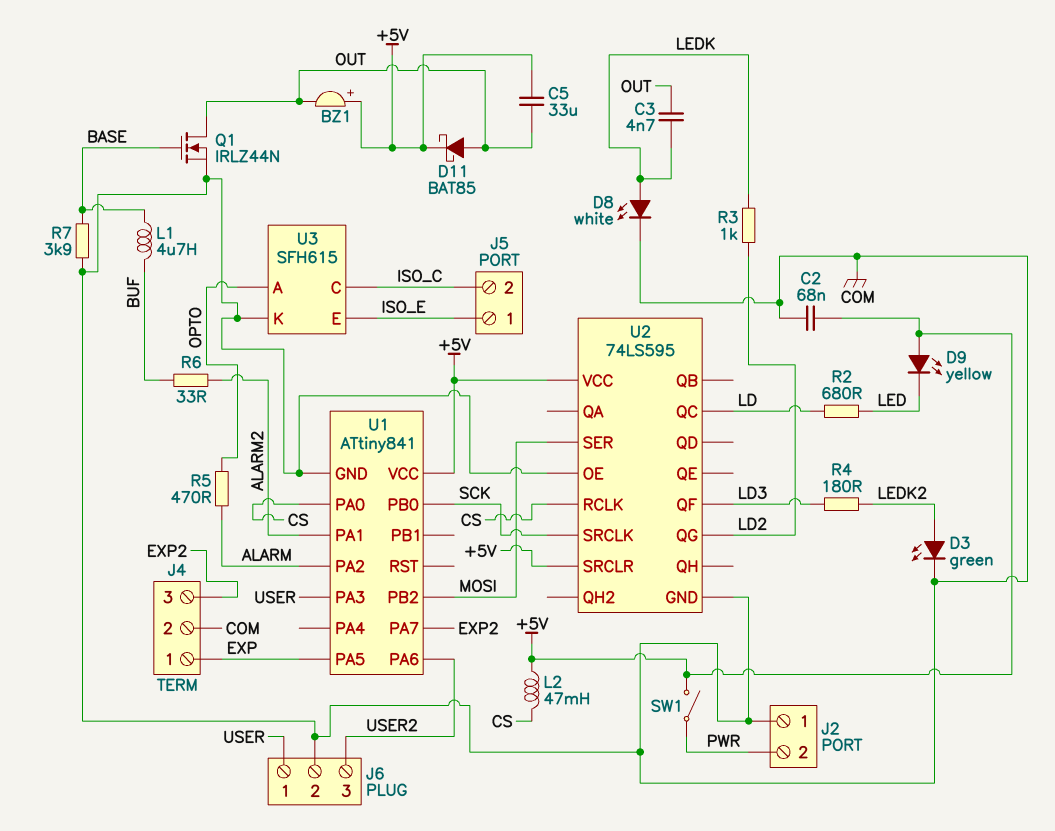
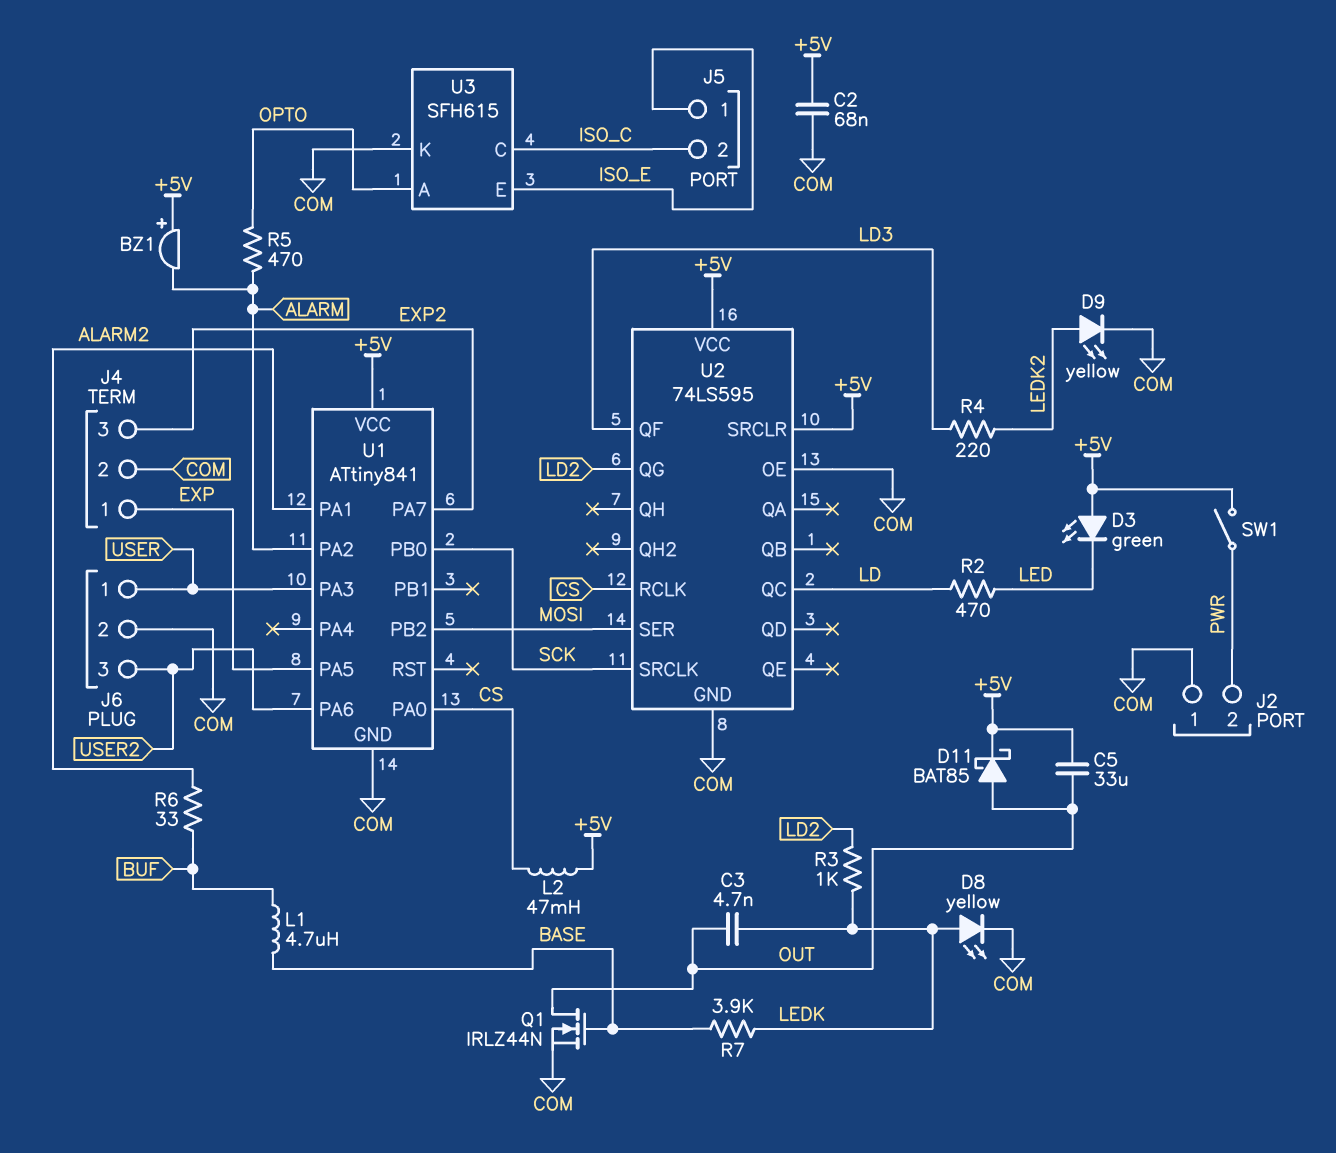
BZ1: buzzer (plus +5V, minus OUT) -> buzzer (plus +5V, minus ALARM)
D3: LED green (A LEDK2, K COM) -> LED green (A +5V, K LED)
D8: LED white (A LEDK, K COM) -> LED yellow (A LEDK, K COM)
D9: LED yellow (A +5V, K LED) -> LED yellow (A LEDK2, K COM)
R2: 680 (LD, LED) -> 470 (LD, LED)
R4: 180 (LD3, LEDK2) -> 220 (LD3, LEDK2)
R7: 3.9k (BASE, COM) -> 3.9k (BASE, LEDK)

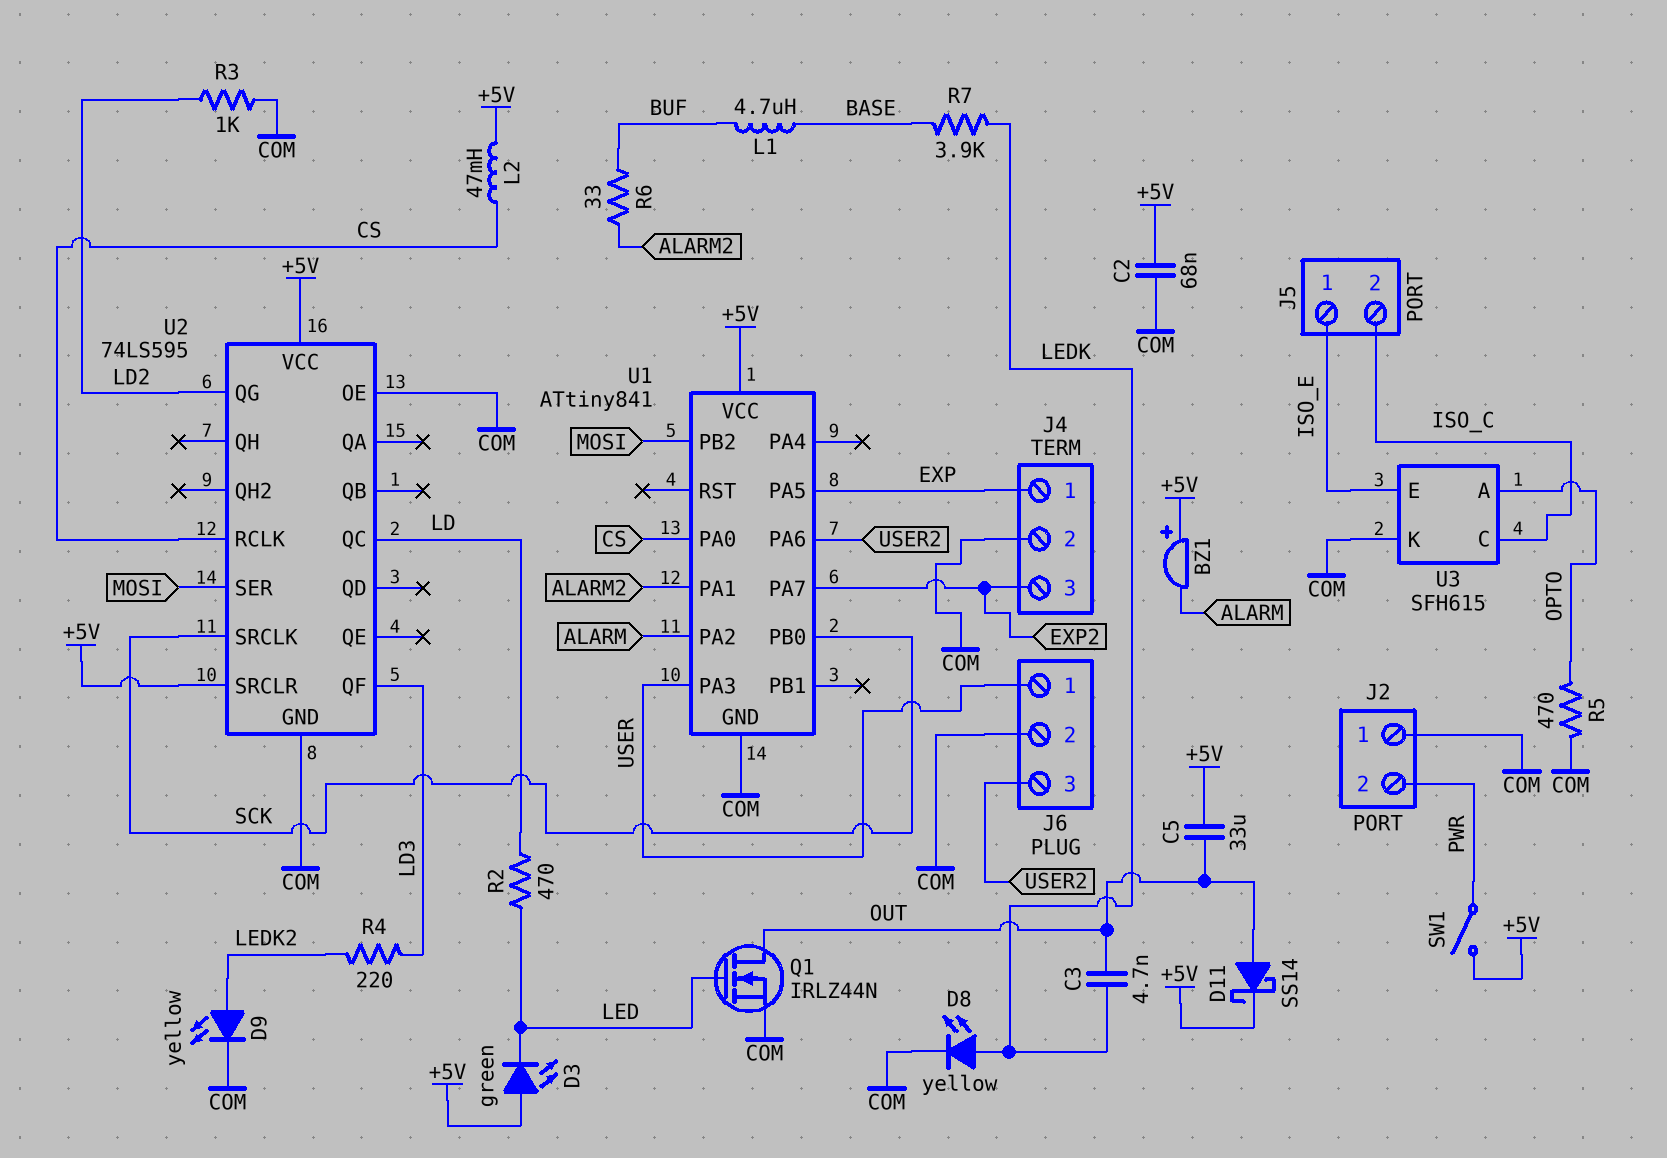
D11: schottky BAT85 (A OUT, K +5V) -> schottky SS14 (A OUT, K +5V)
Q1: NMOS IRLZ44N (G BASE, D OUT, S COM) -> NMOS IRLZ44N (G LED, D OUT, S COM)
R3: 1k (LD2, LEDK) -> 1k (COM, LD2)
R5: 470 (ALARM, OPTO) -> 470 (COM, OPTO)

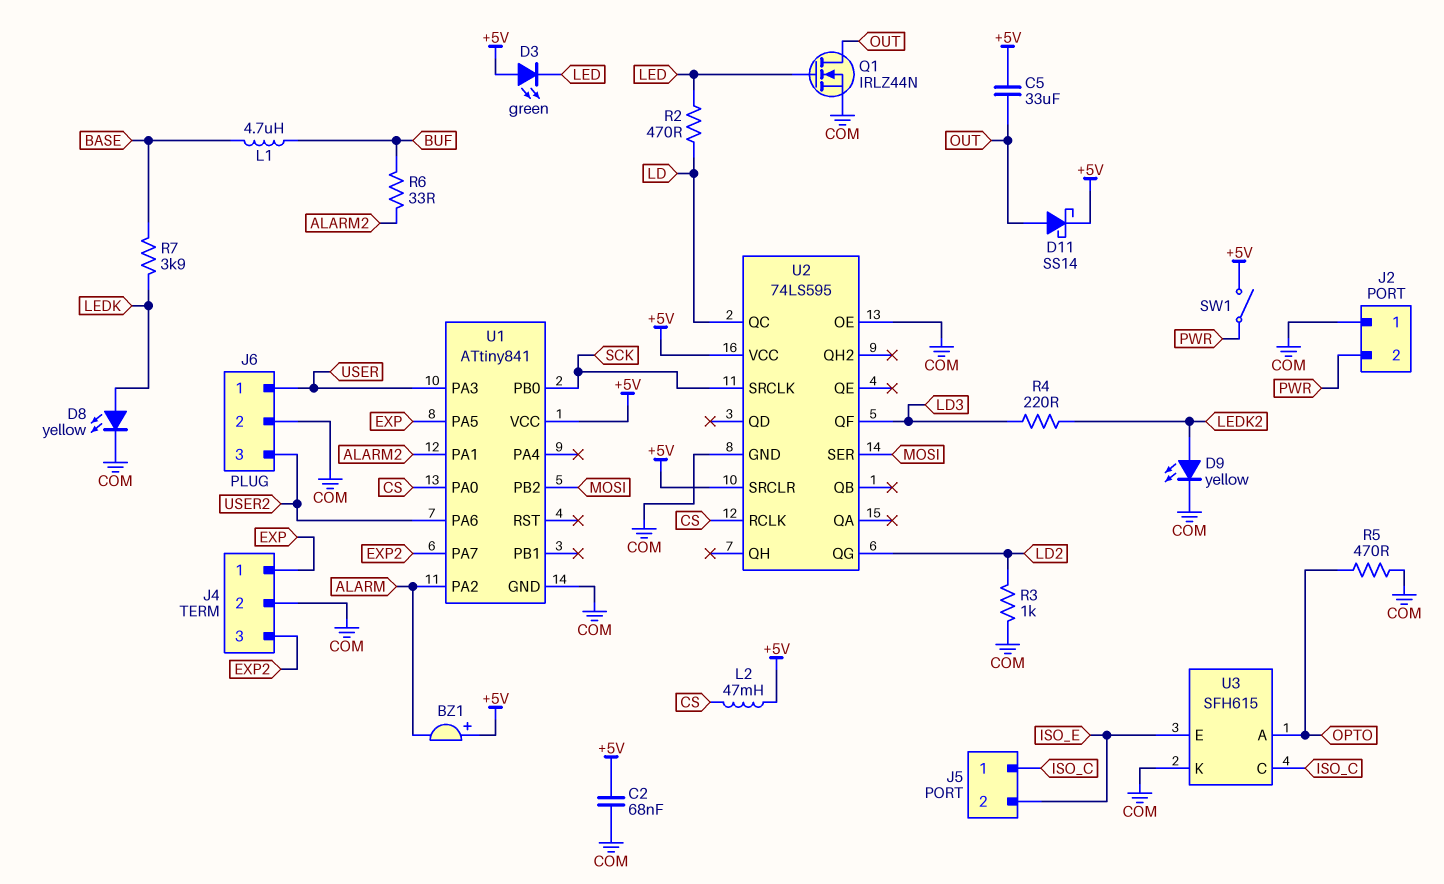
C3: 4.7nF (LEDK, OUT) -> none
J5 pin 1: ISO_E -> ISO_C
J5 pin 2: ISO_C -> ISO_E

